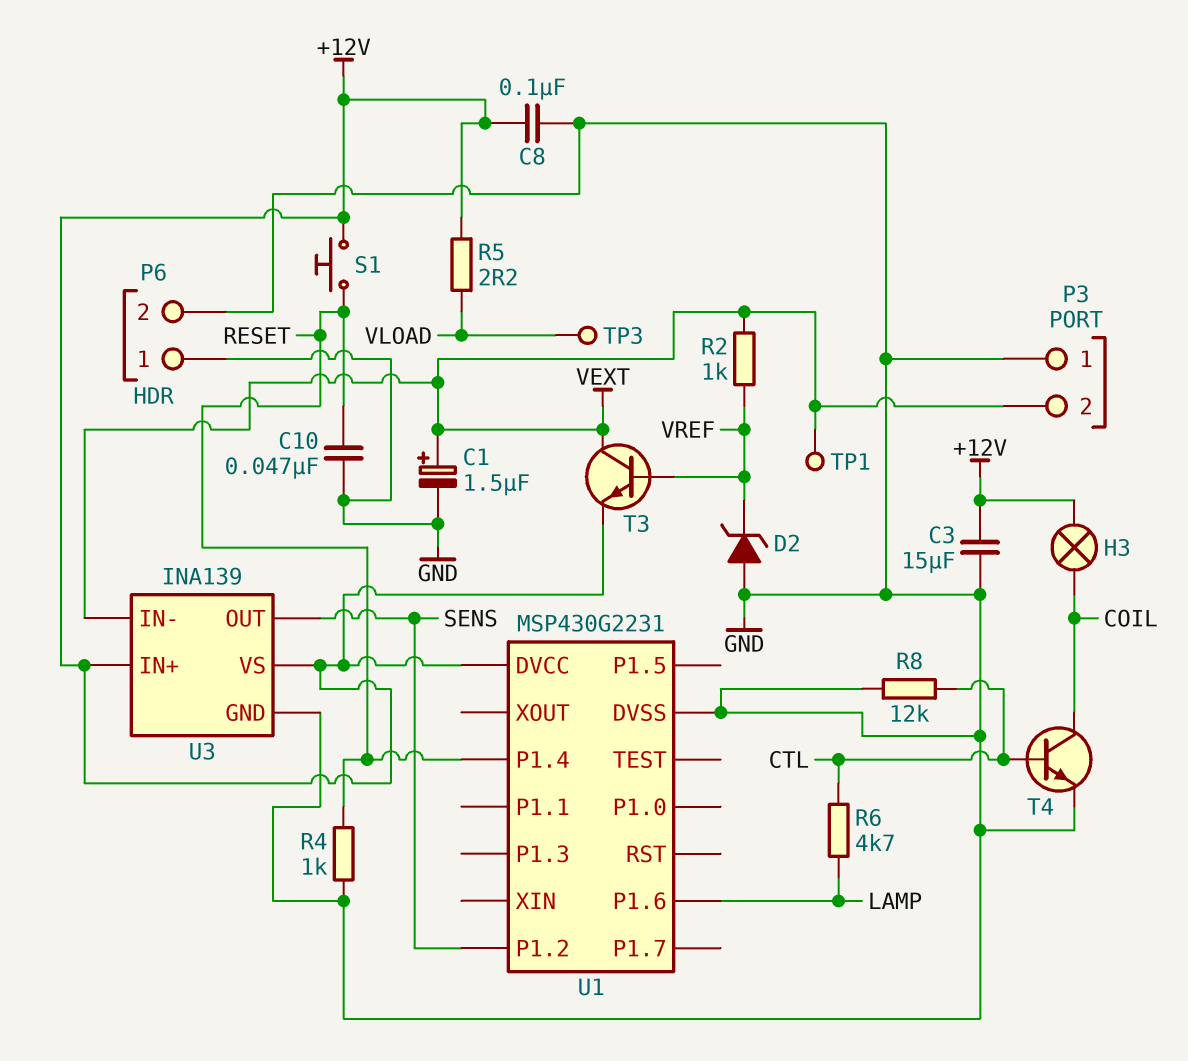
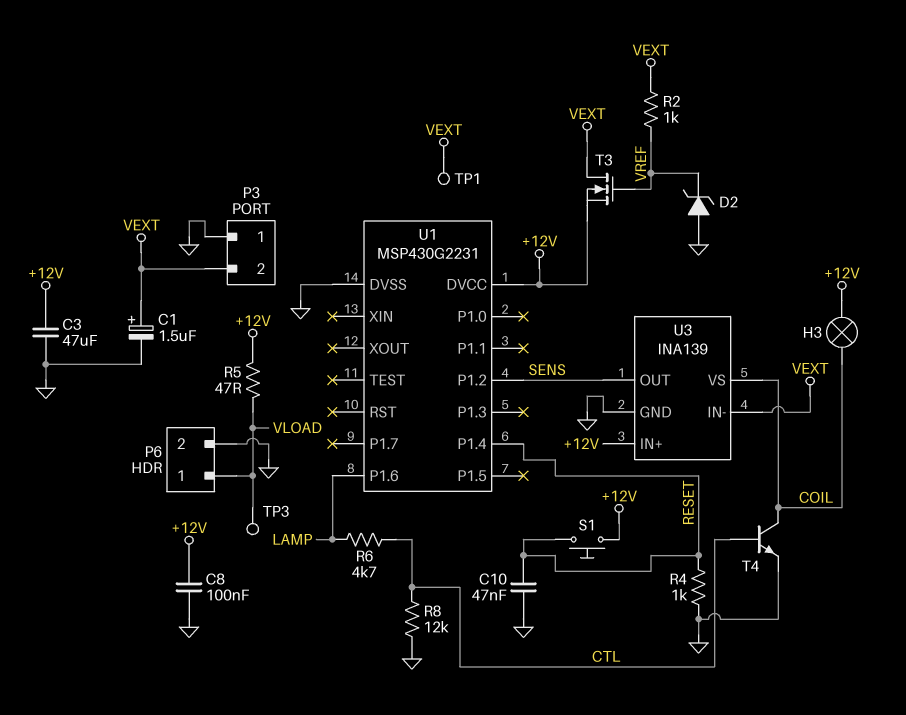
C3: 15uF (+12V, GND) -> 47uF (+12V, GND)
P6 pin 1: GND -> VLOAD
R5: 2.2 (+12V, VLOAD) -> 47 (+12V, VLOAD)
T3: NPN (B VREF, C VEXT, E +12V) -> NMOS (G VREF, D VEXT, S +12V)
U3 pin VS: +12V -> COIL

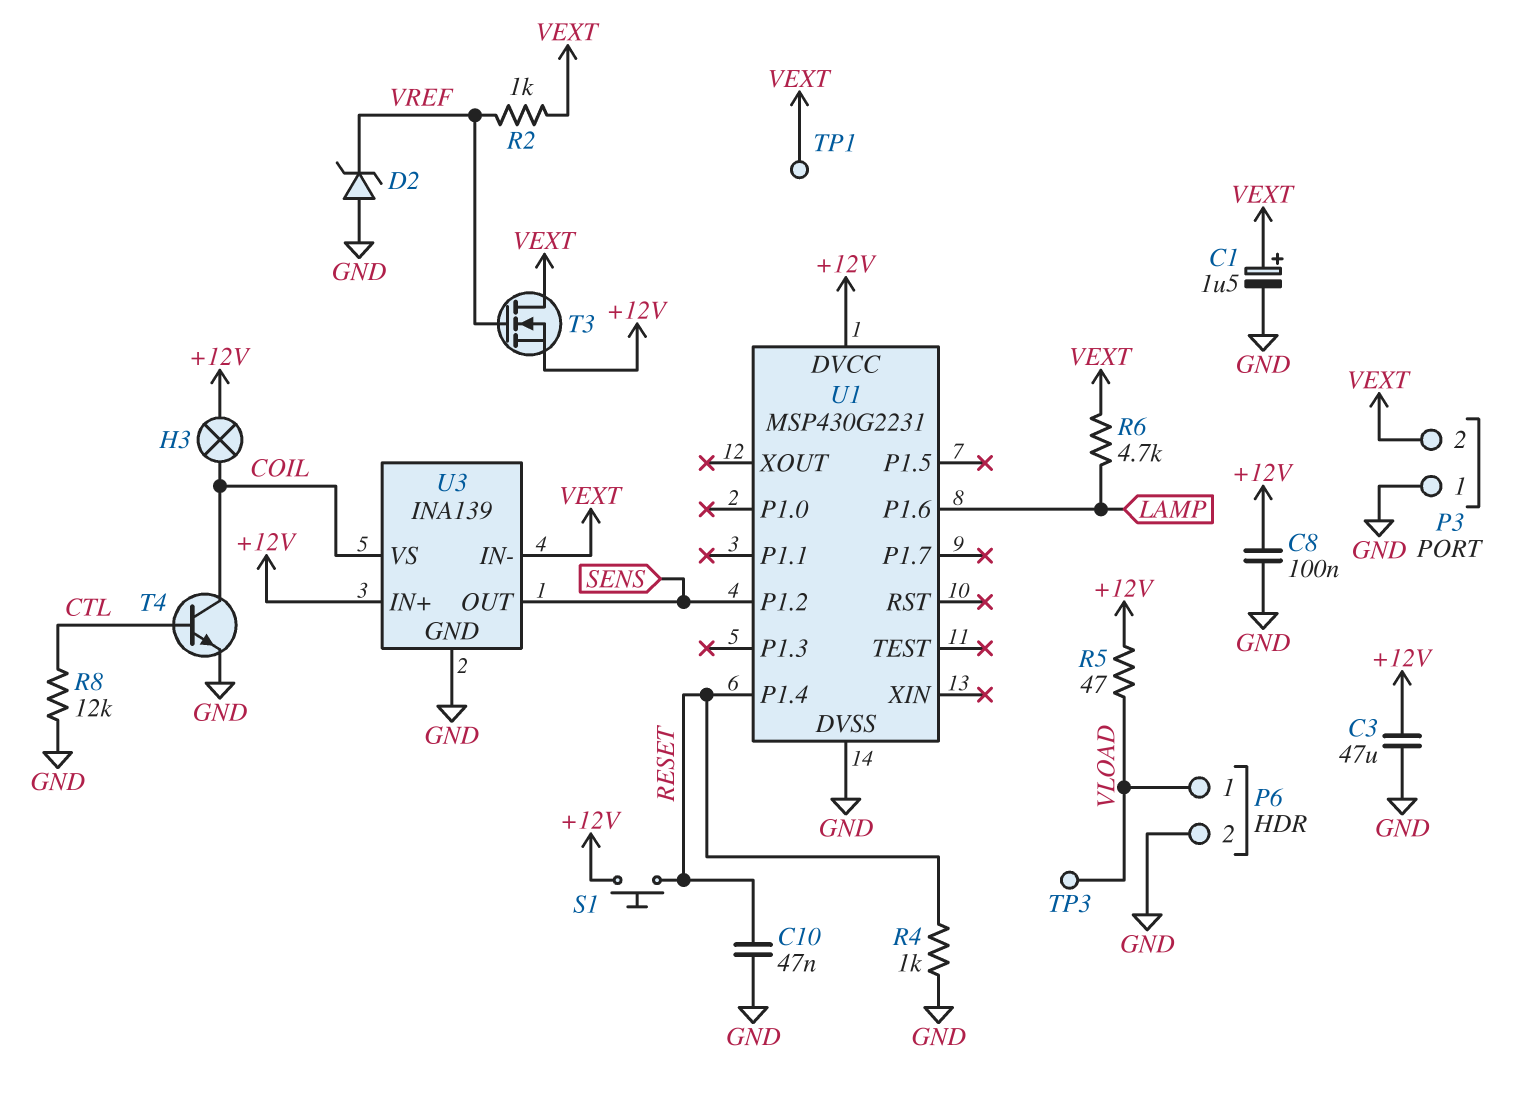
R6: 4.7k (CTL, LAMP) -> 4.7k (LAMP, VEXT)

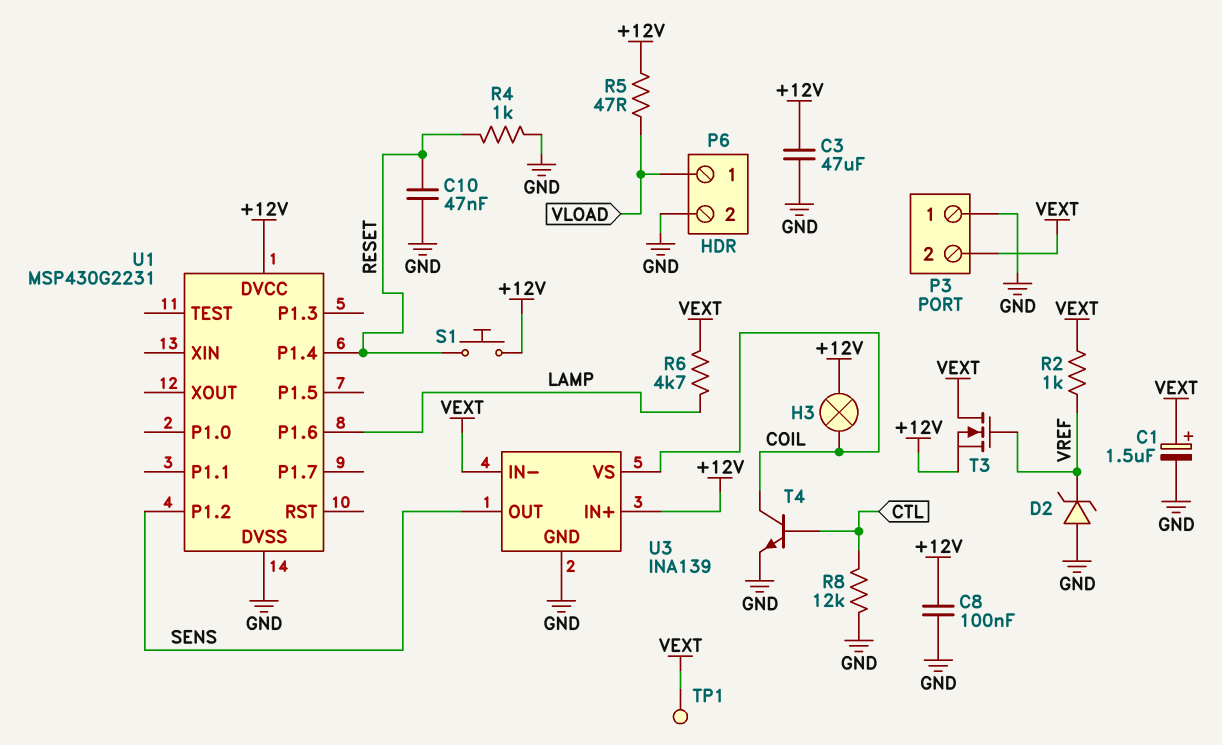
TP3: test point (VLOAD) -> none

